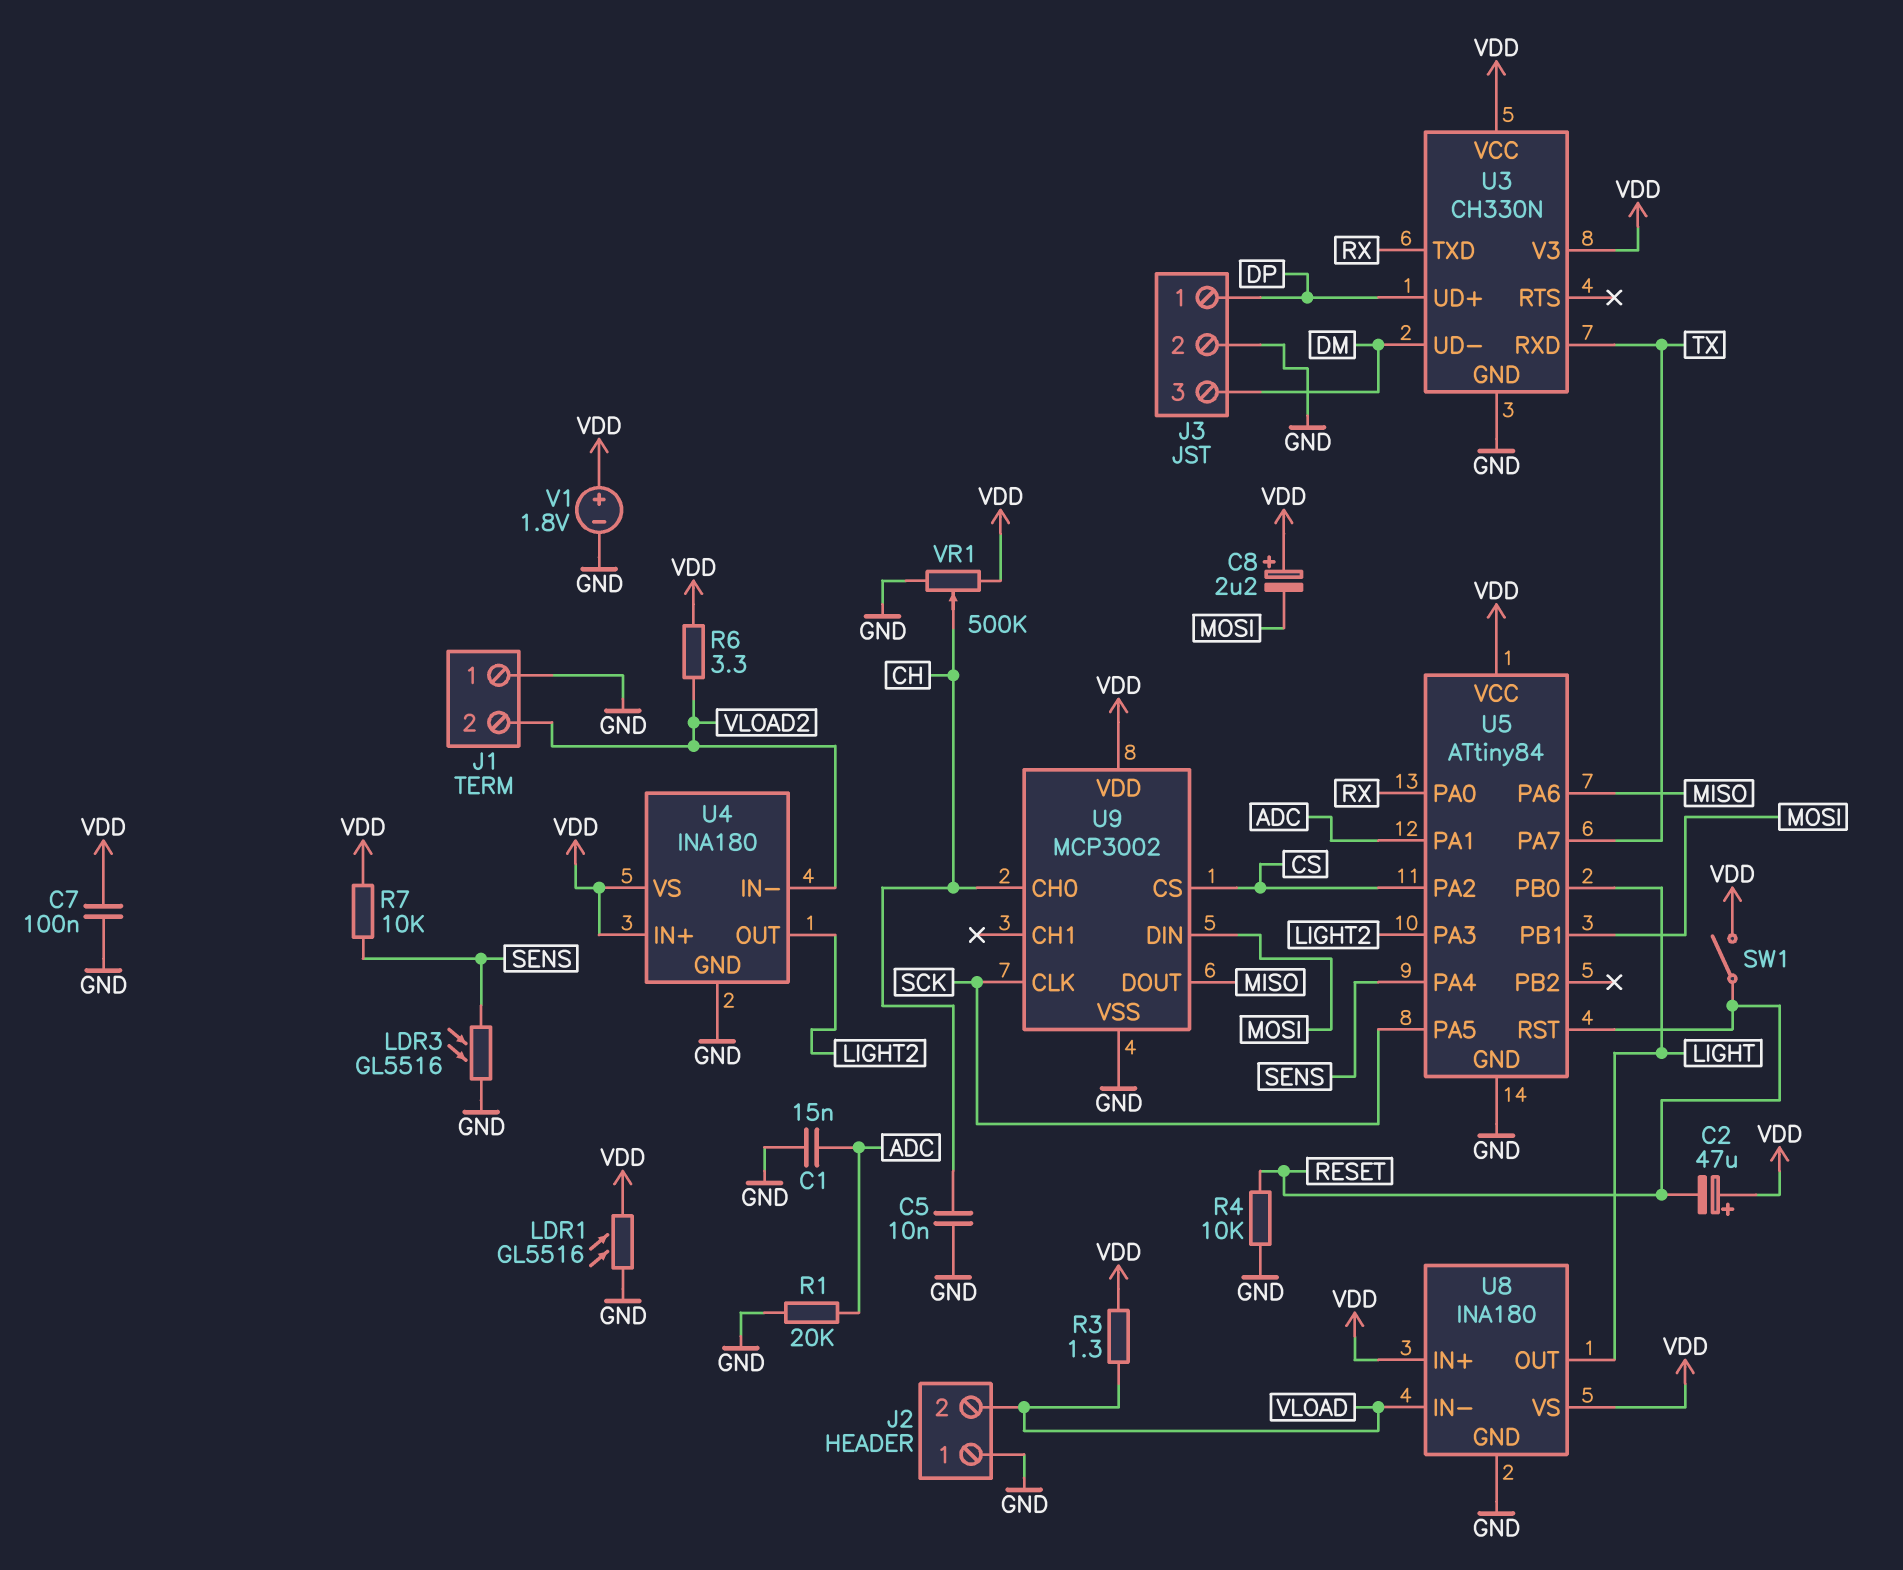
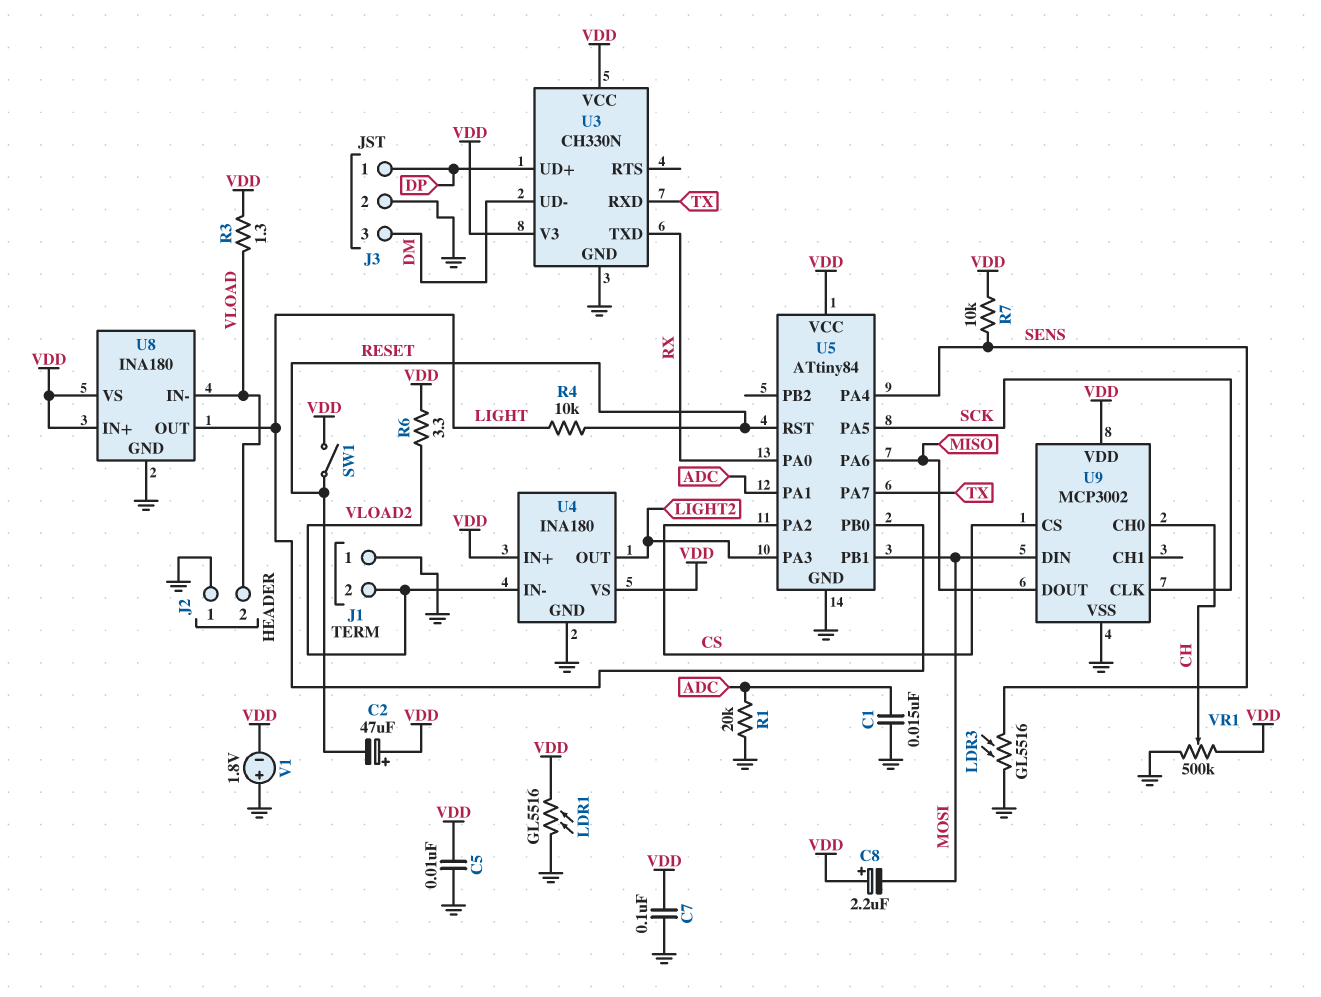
C5: 10nF (CH, GND) -> 10nF (GND, VDD)
R4: 10k (GND, RESET) -> 10k (LIGHT, RESET)
V1: 1.8V (plus VDD, minus GND) -> 1.8V (plus GND, minus VDD)

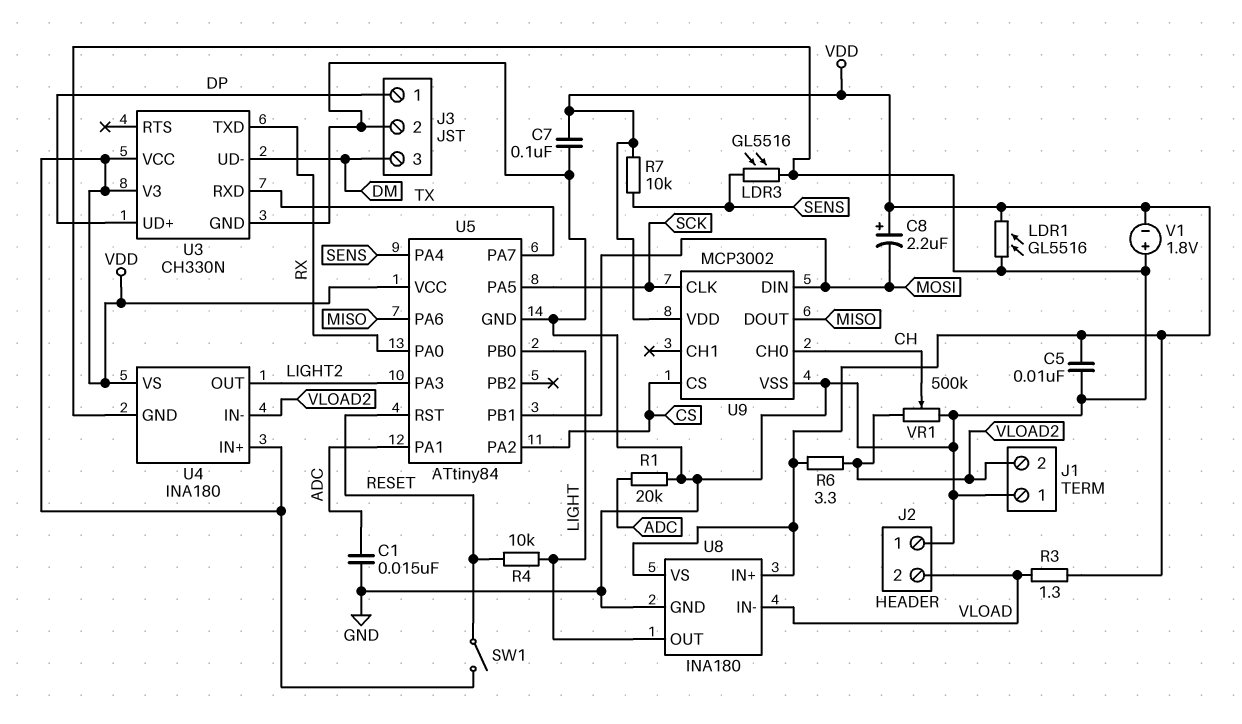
C2: 47uF (plus VDD, minus RESET) -> none
VR1: 500k (GND, VDD, wiper CH) -> 500k (GND, VLOAD2, wiper CH)

